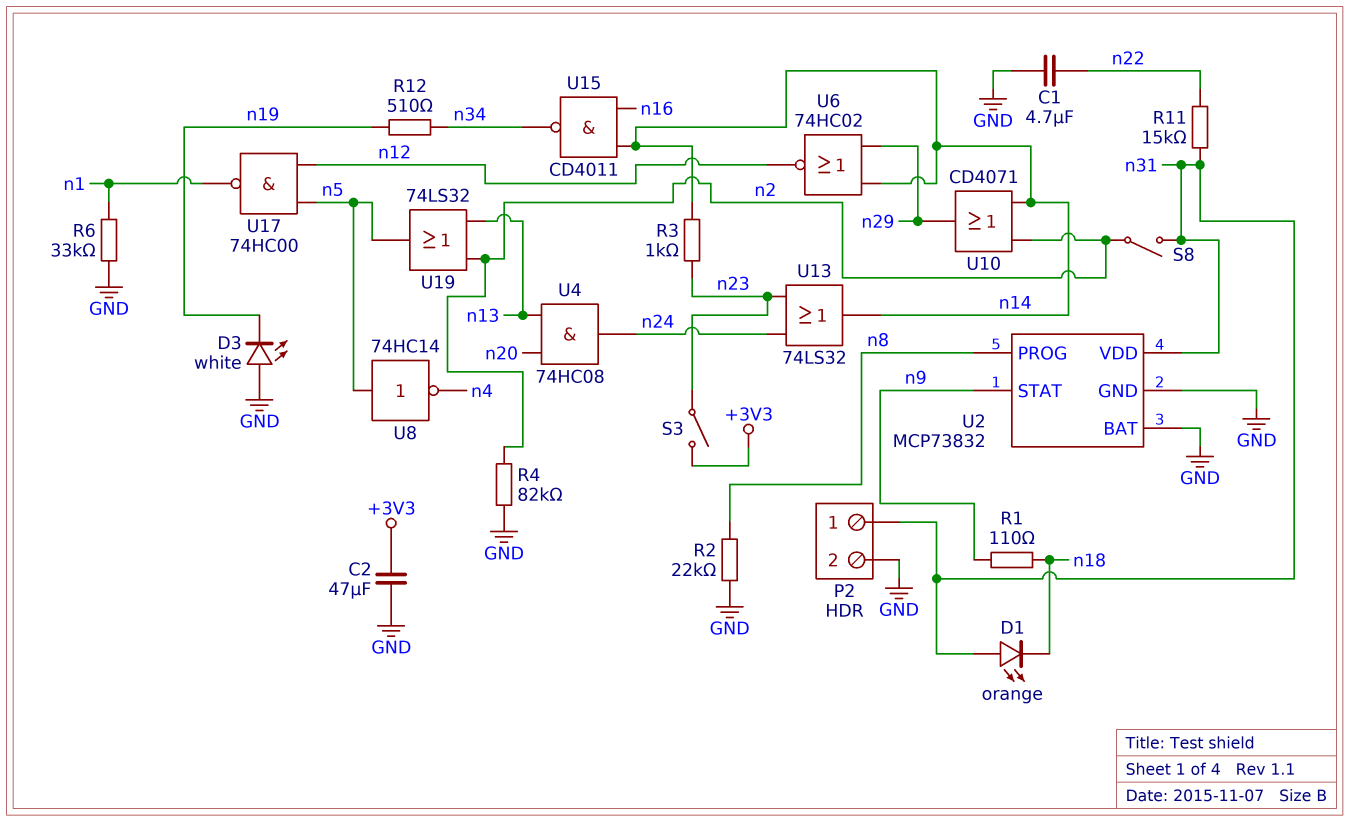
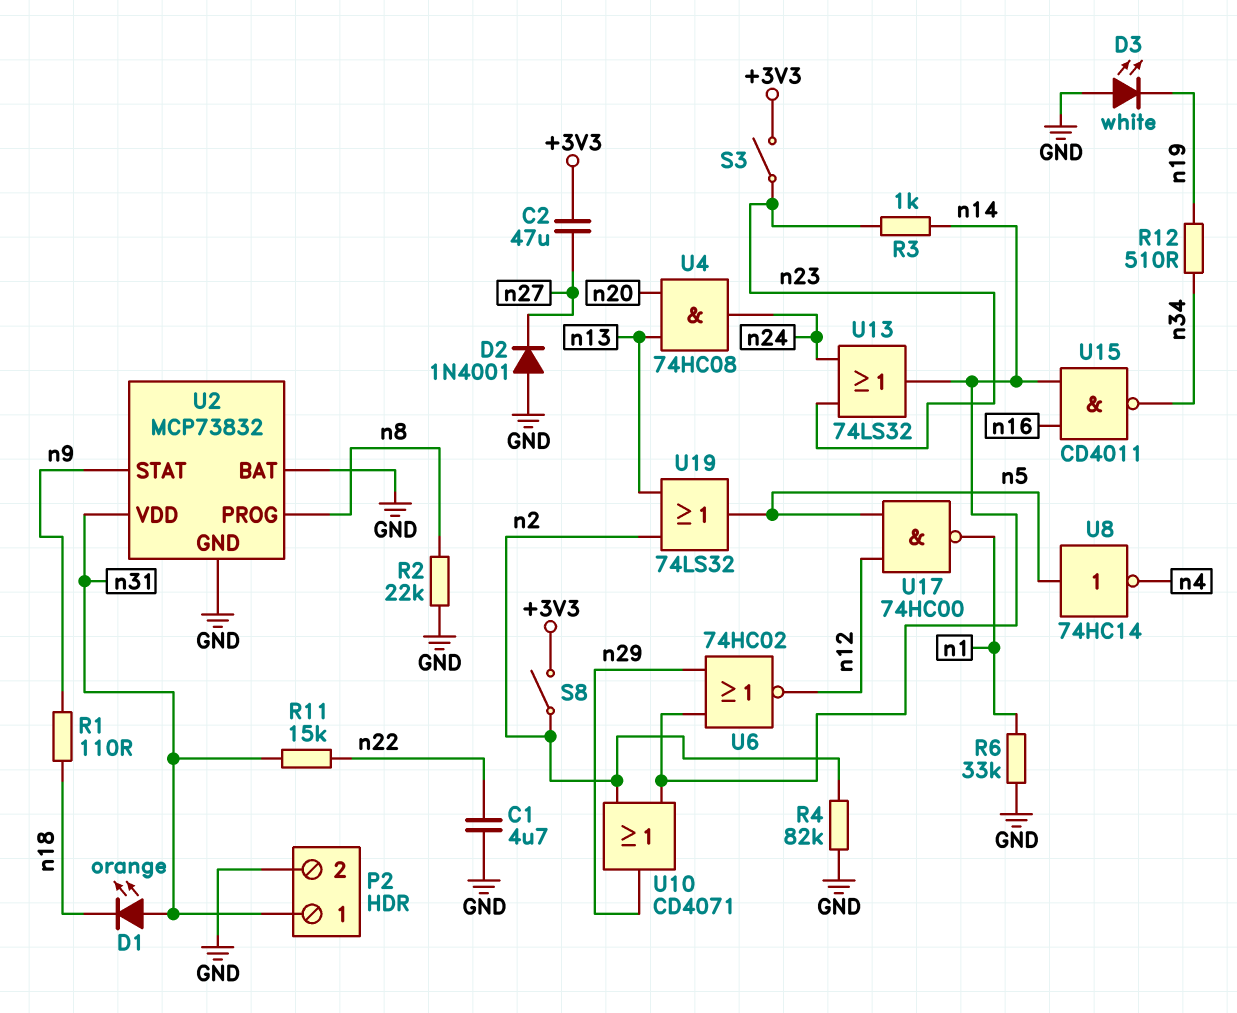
C2: 47uF (+3V3, GND) -> 47uF (+3V3, n27)
D2: none -> diode 1N4001 (A GND, K n27)
S8: switch (n2, n31) -> switch (+3V3, n2)

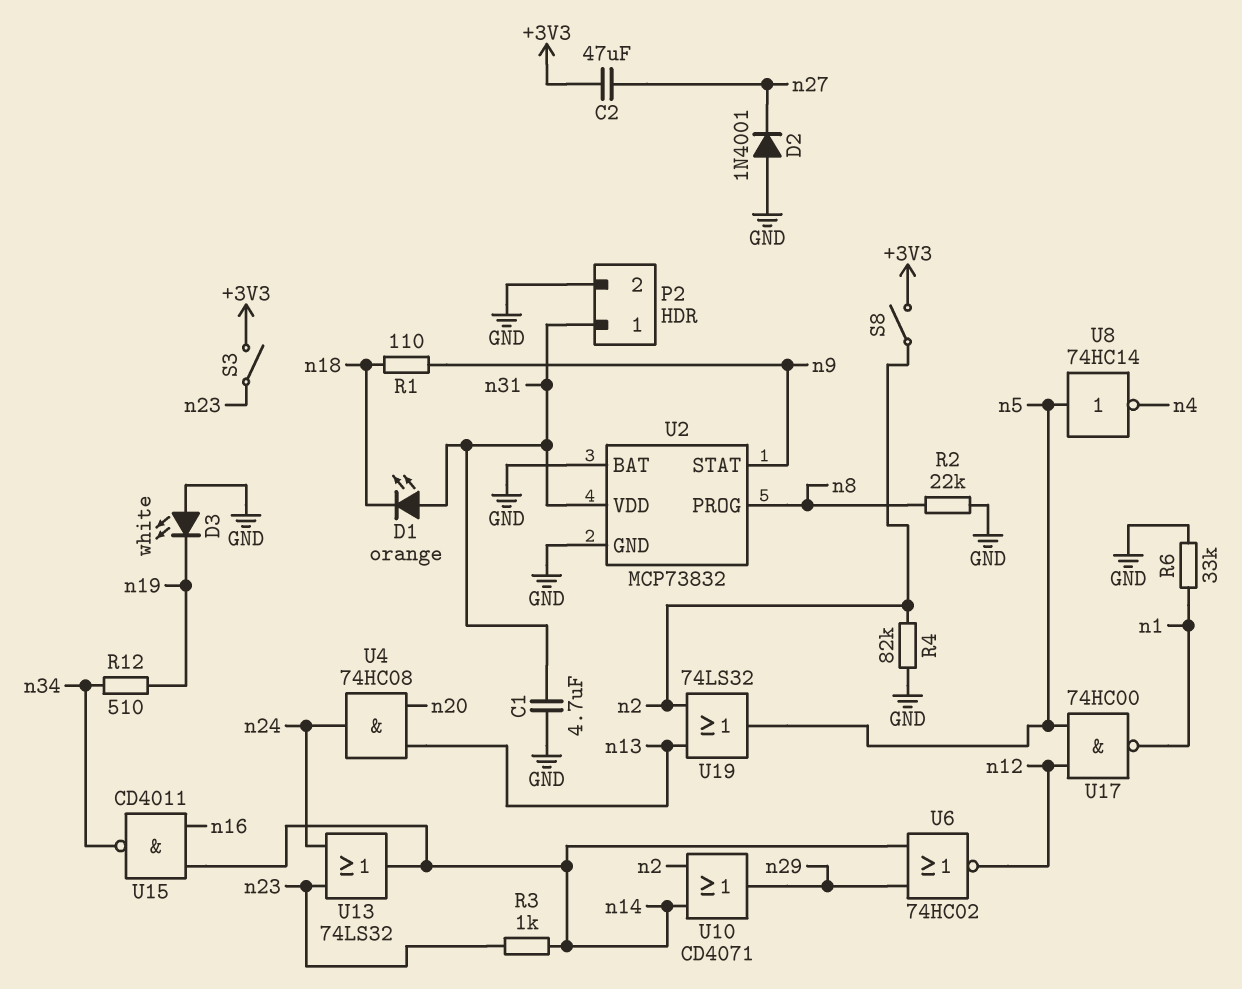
C1: 4.7uF (GND, n22) -> 4.7uF (GND, n31)
R11: 15k (n22, n31) -> none

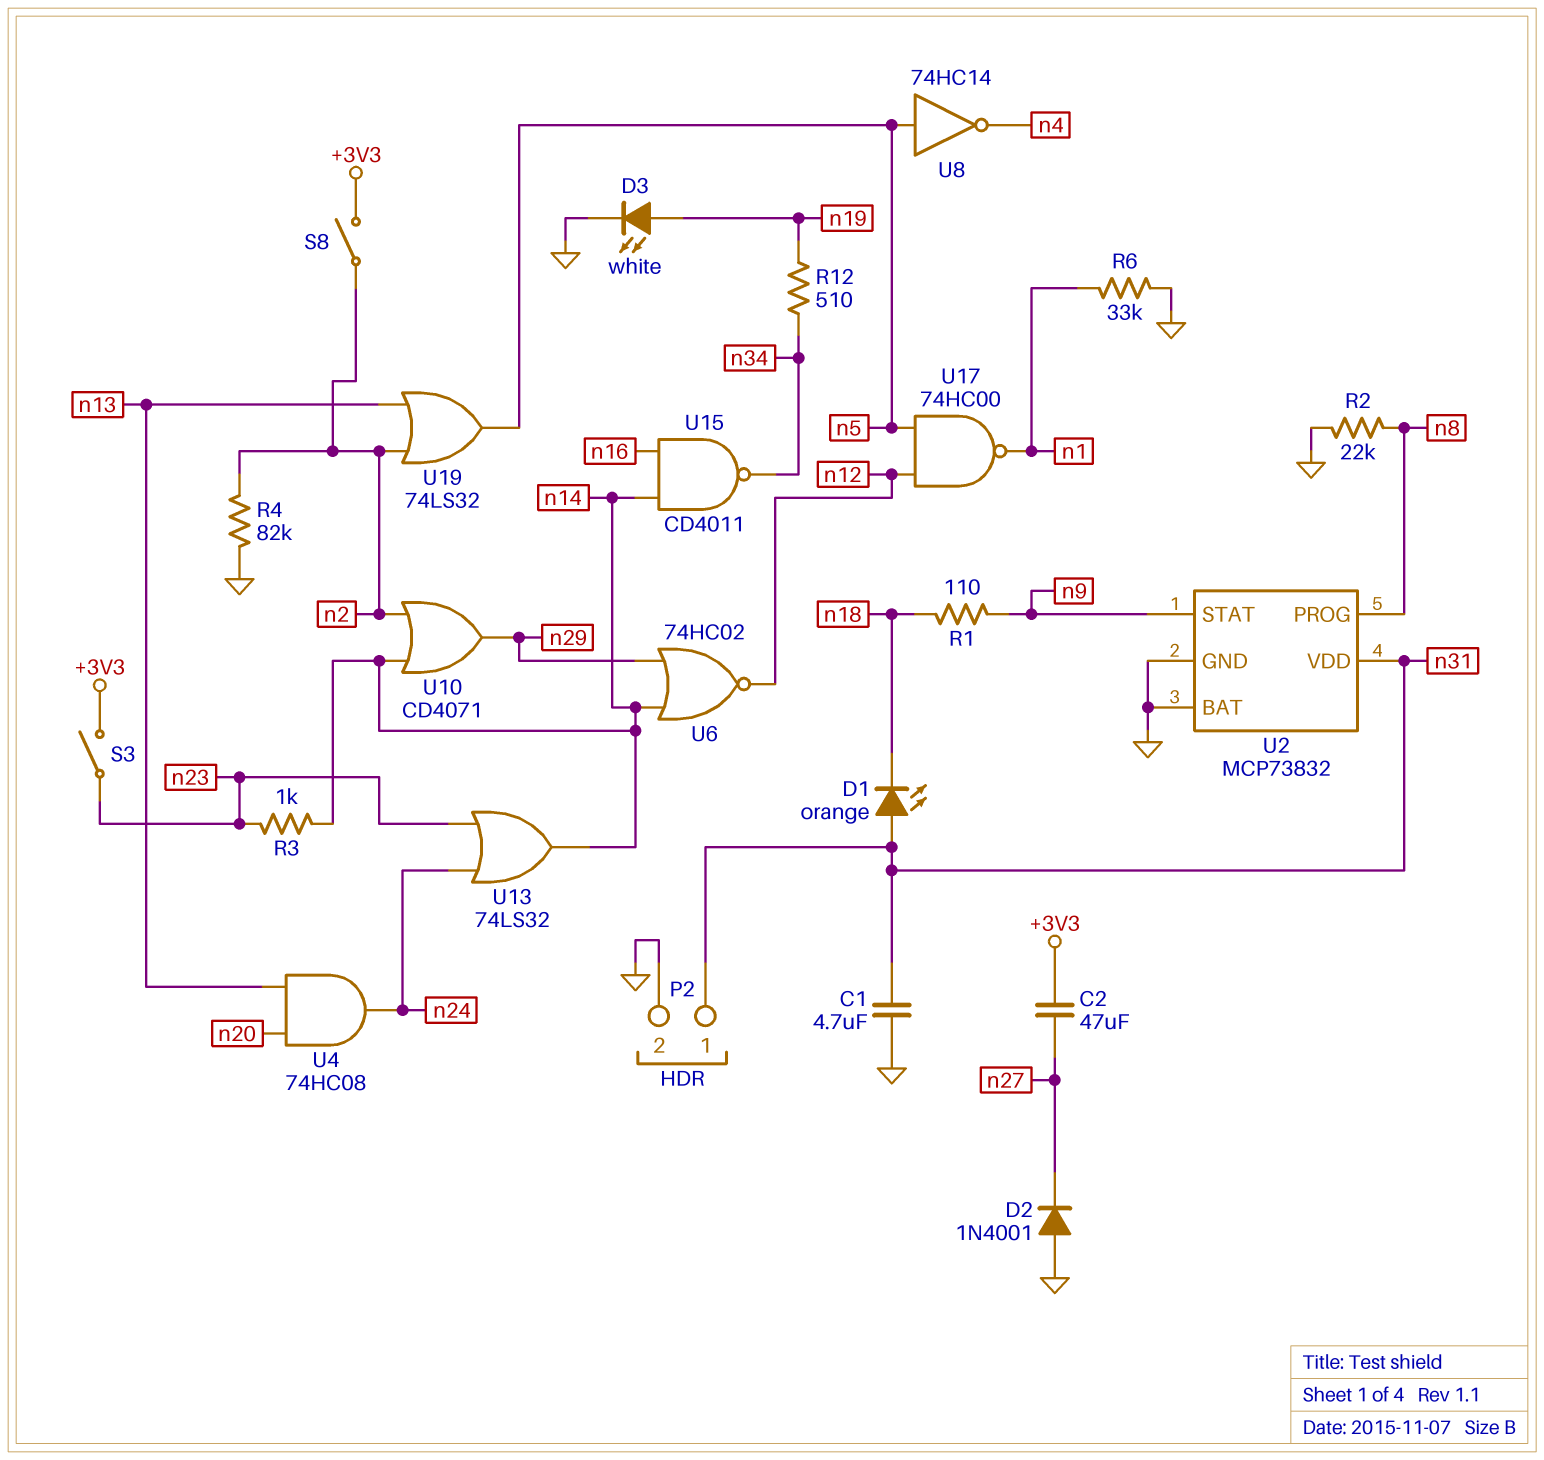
D3: LED white (A GND, K n19) -> LED white (A n19, K GND)

